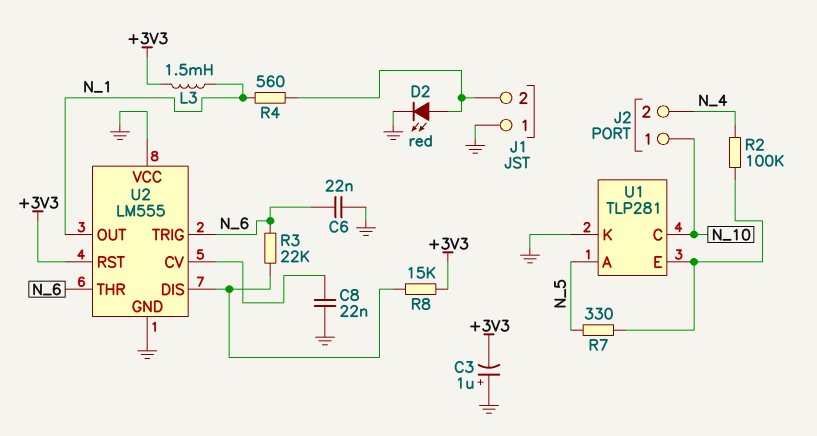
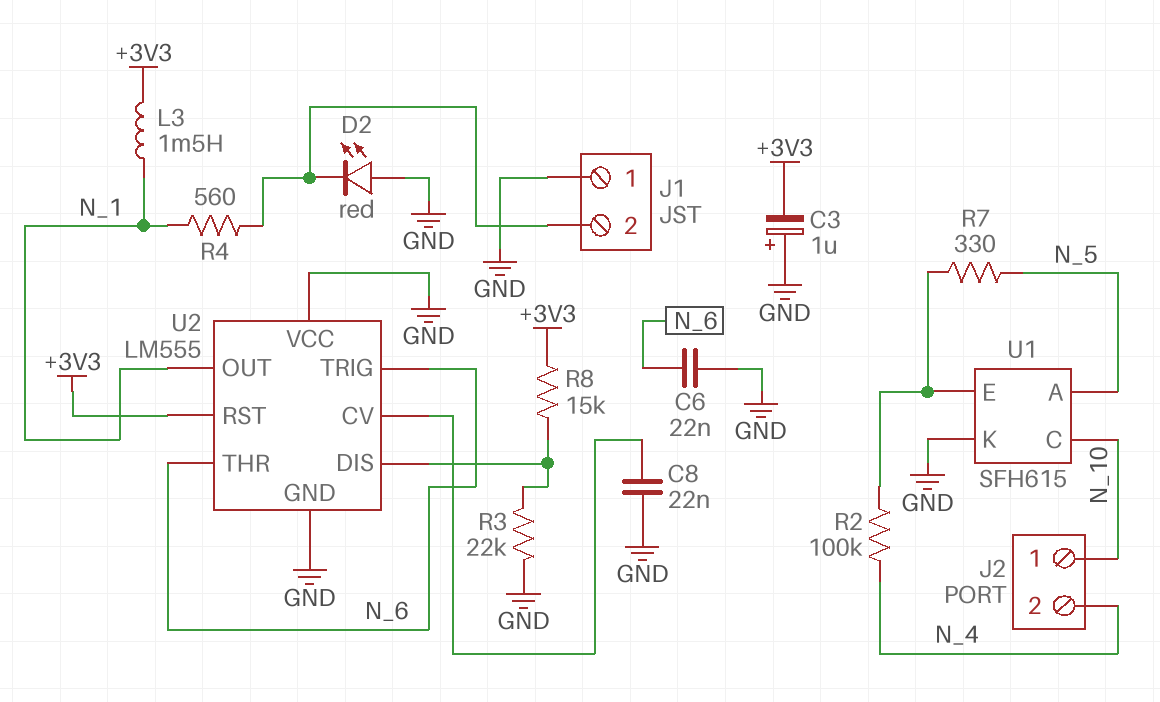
D2: LED red (A J1/2, K GND) -> LED red (A GND, K J1/2)
R3: 22k (N_6, U2/DIS) -> 22k (GND, U2/DIS)
U1: TLP281 -> SFH615

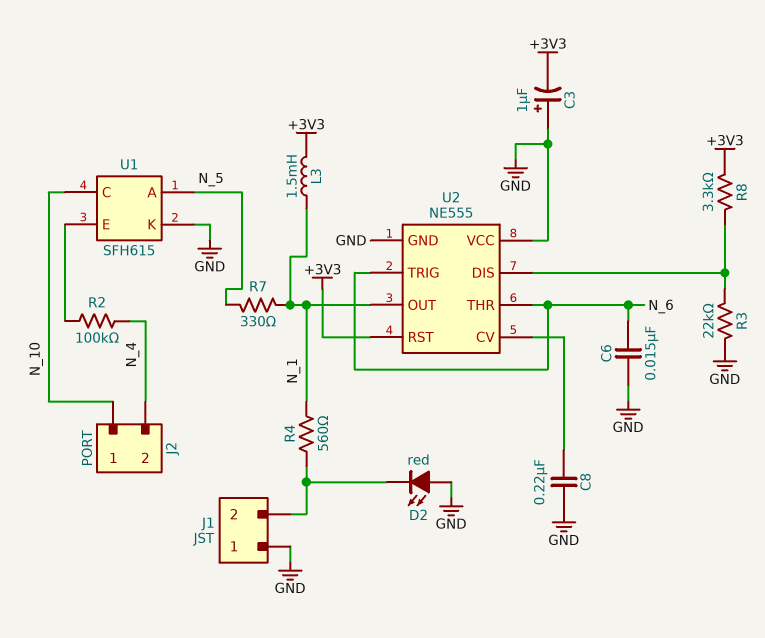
C6: 22nF (GND, N_6) -> 15nF (GND, N_6)
C8: 22nF (GND, U2/CV) -> 220nF (GND, U2/CV)
R7: 330 (N_5, U1/E) -> 330 (N_1, N_5)
R8: 15k (+3V3, U2/DIS) -> 3.3k (+3V3, U2/DIS)
U2: LM555 -> NE555

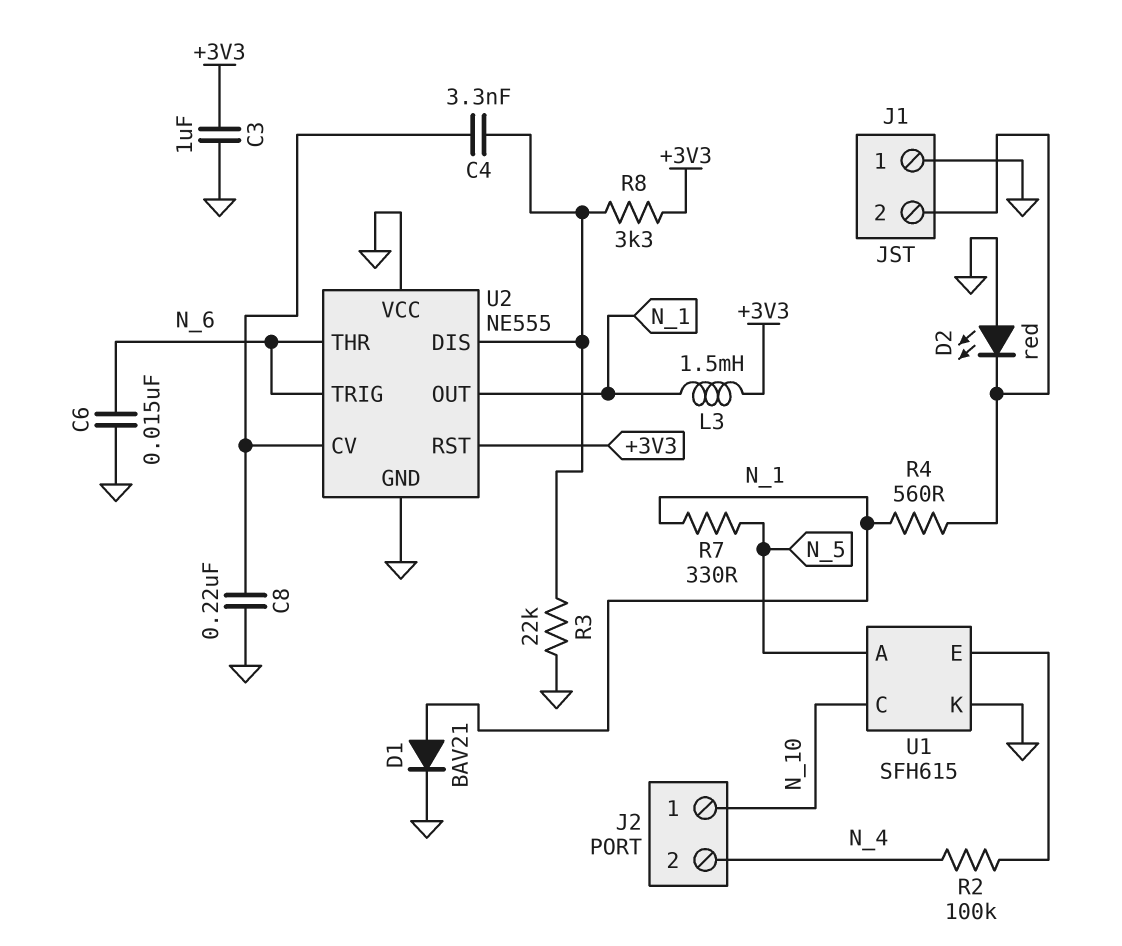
C3: 1uF (plus GND, minus +3V3) -> 1uF (+3V3, GND)
C4: none -> 3.3nF (U2/CV, U2/DIS)
D1: none -> diode BAV21 (A N_1, K GND)

